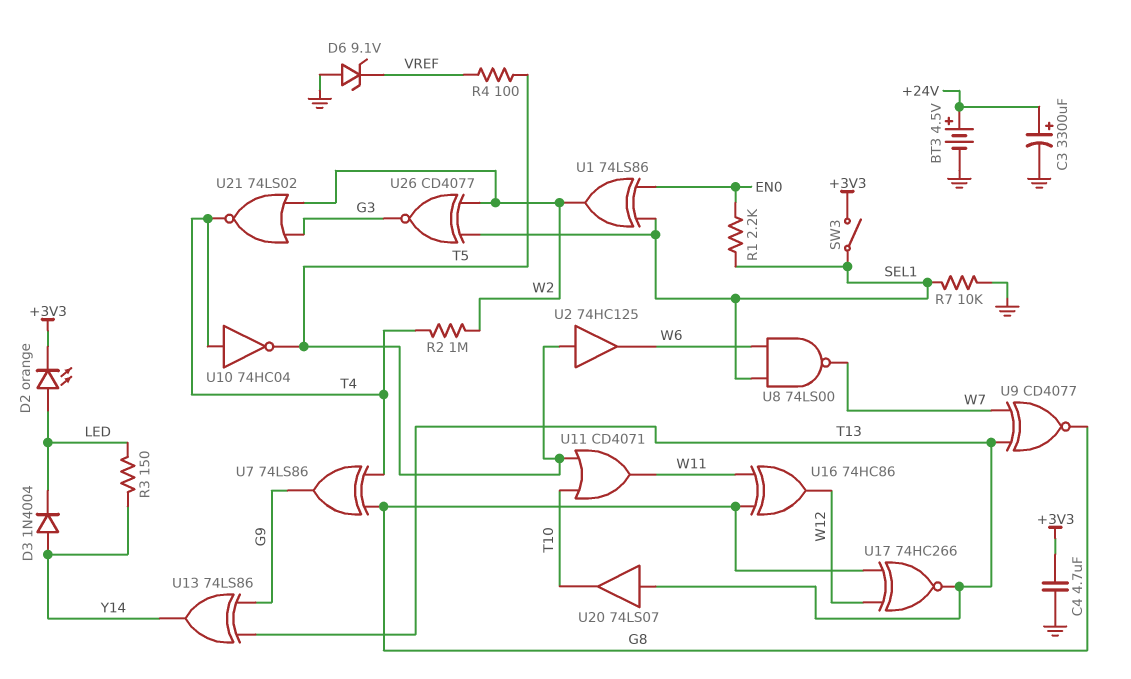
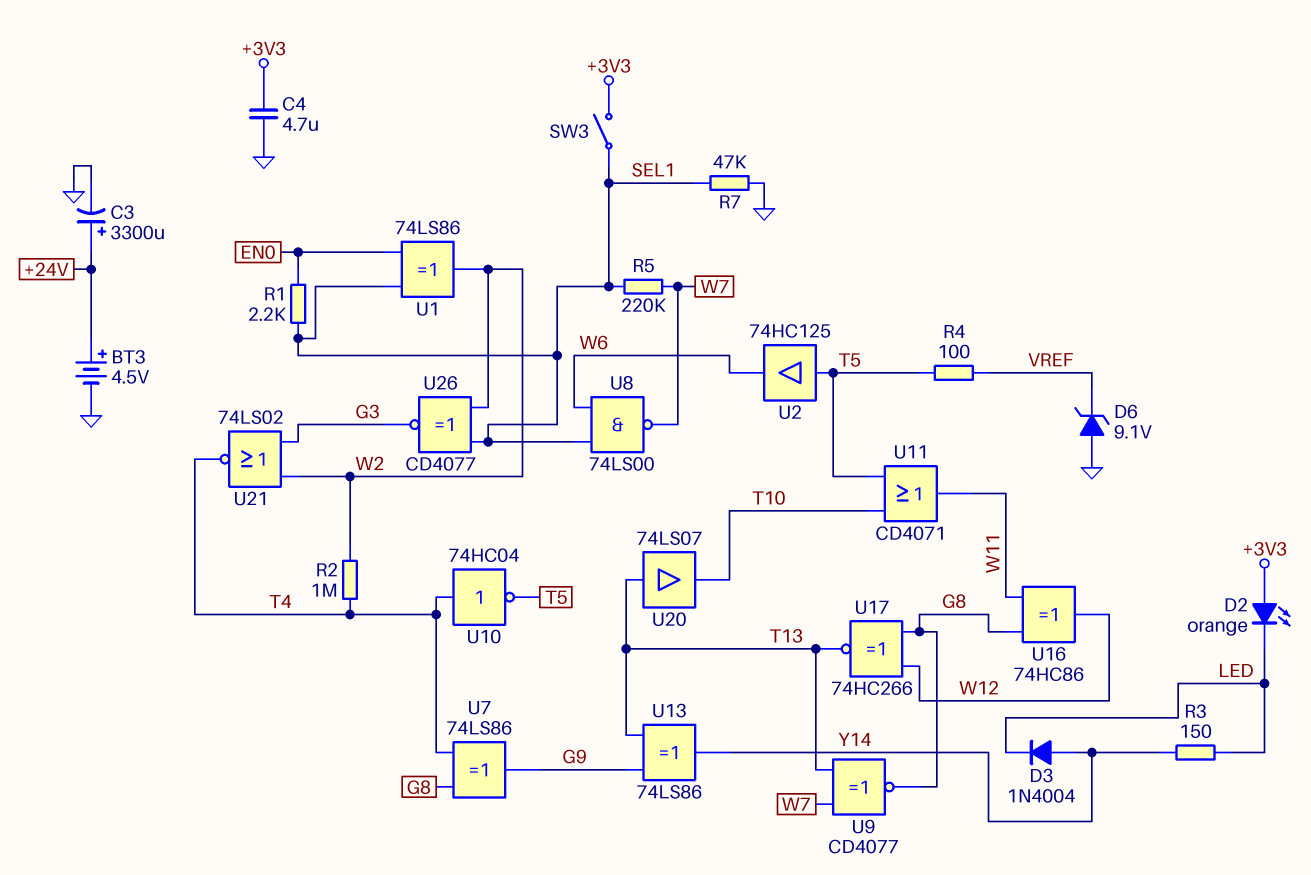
D2: LED orange (A LED, K +3V3) -> LED orange (A +3V3, K LED)
R5: none -> 220k (SEL1, W7)
R7: 10k (GND, SEL1) -> 47k (GND, SEL1)

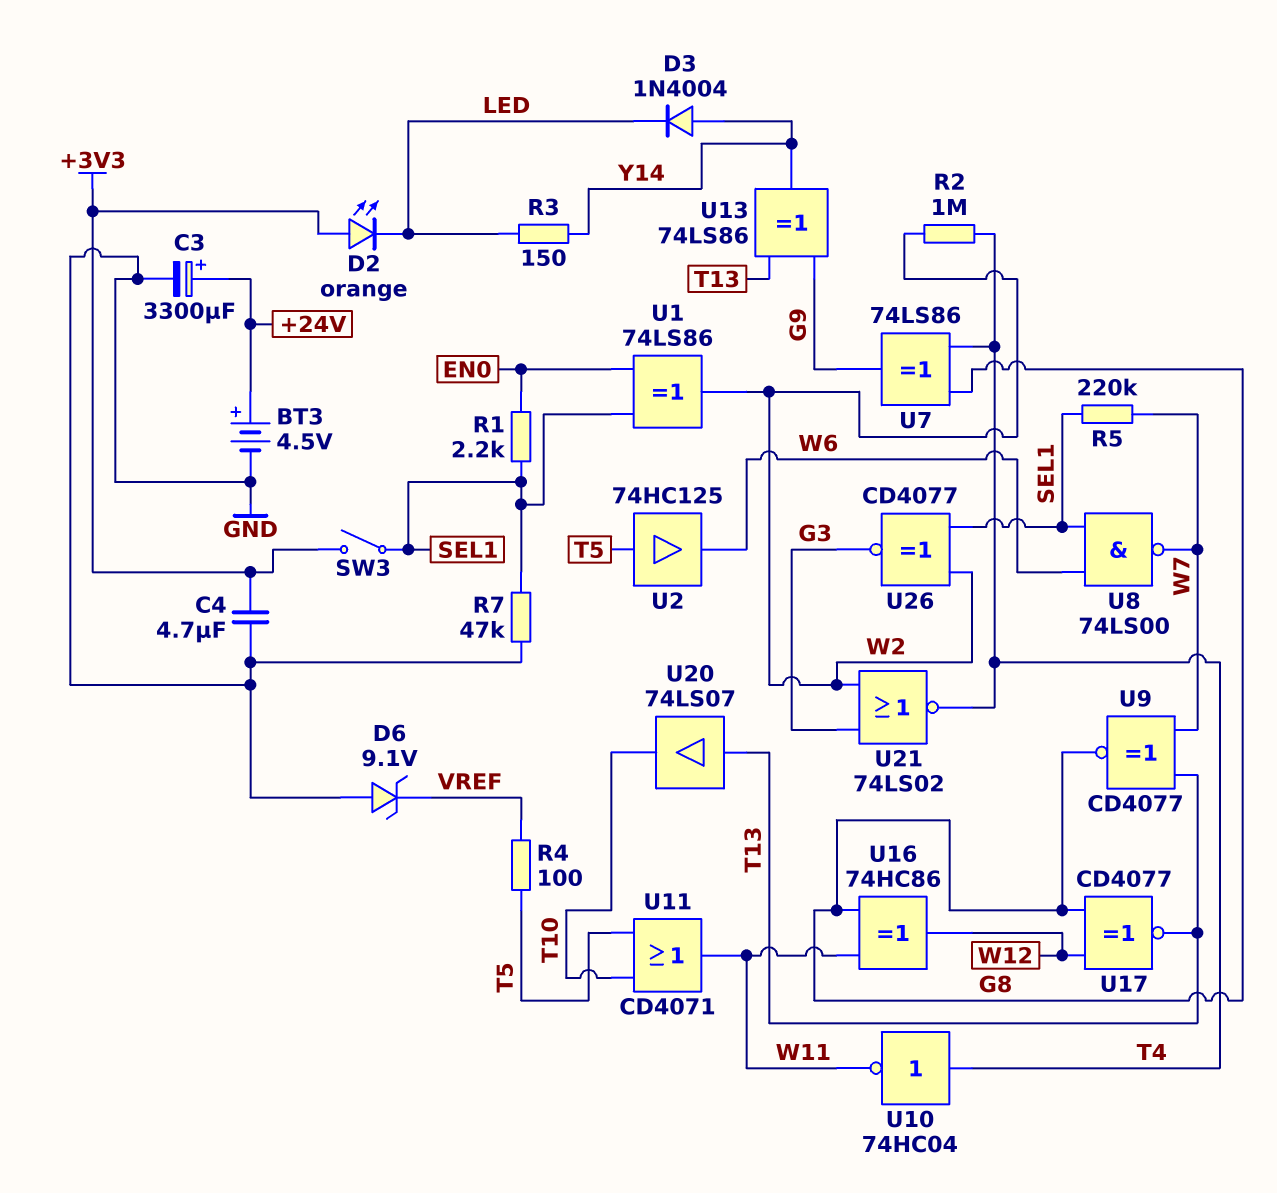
U10: NOT 74HC04 (in T4, out T5) -> NOT 74HC04 (in T4, out W11)
U17: XNOR 74HC266 (in G8, in W12, out T13) -> XNOR CD4077 (in G8, in W12, out T13)

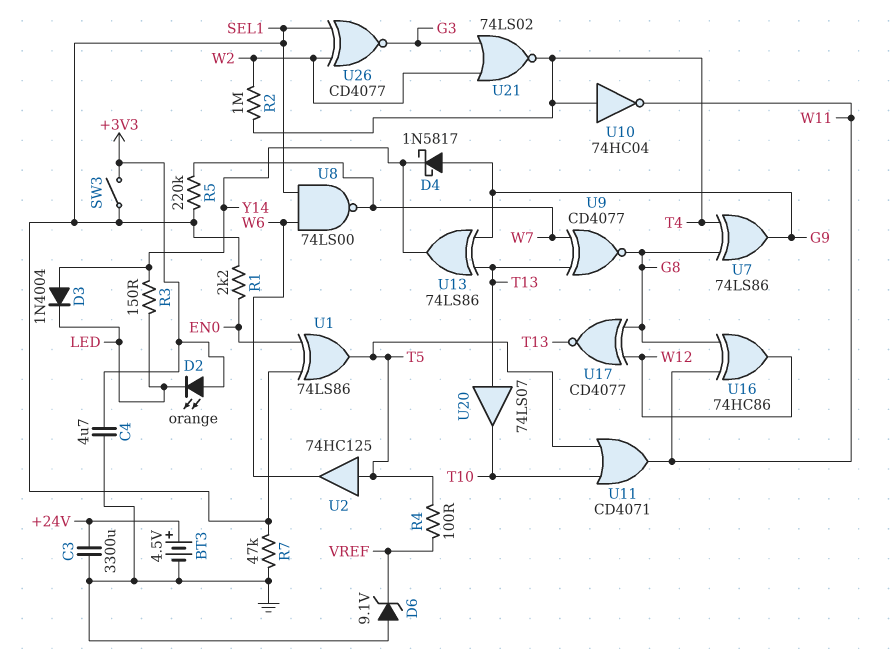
C3: 3300uF (plus +24V, minus GND) -> 3300uF (+24V, GND)
D4: none -> schottky 1N5817 (A G9, K Y14)
U1: XOR 74LS86 (in EN0, in SEL1, out W2) -> XOR 74LS86 (in EN0, in SEL1, out T5)

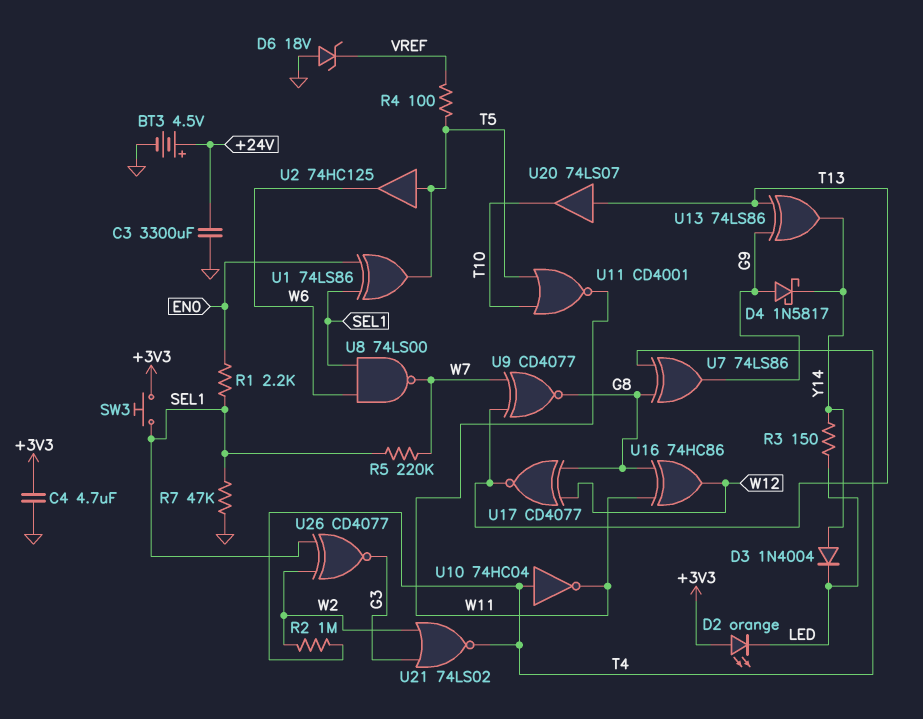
D6: zener 9.1V (A GND, K VREF) -> zener 18V (A GND, K VREF)
SW3: switch (+3V3, SEL1) -> button (+3V3, SEL1)
U11: OR CD4071 (in T5, in T10, out W11) -> NOR CD4001 (in T5, in T10, out W11)

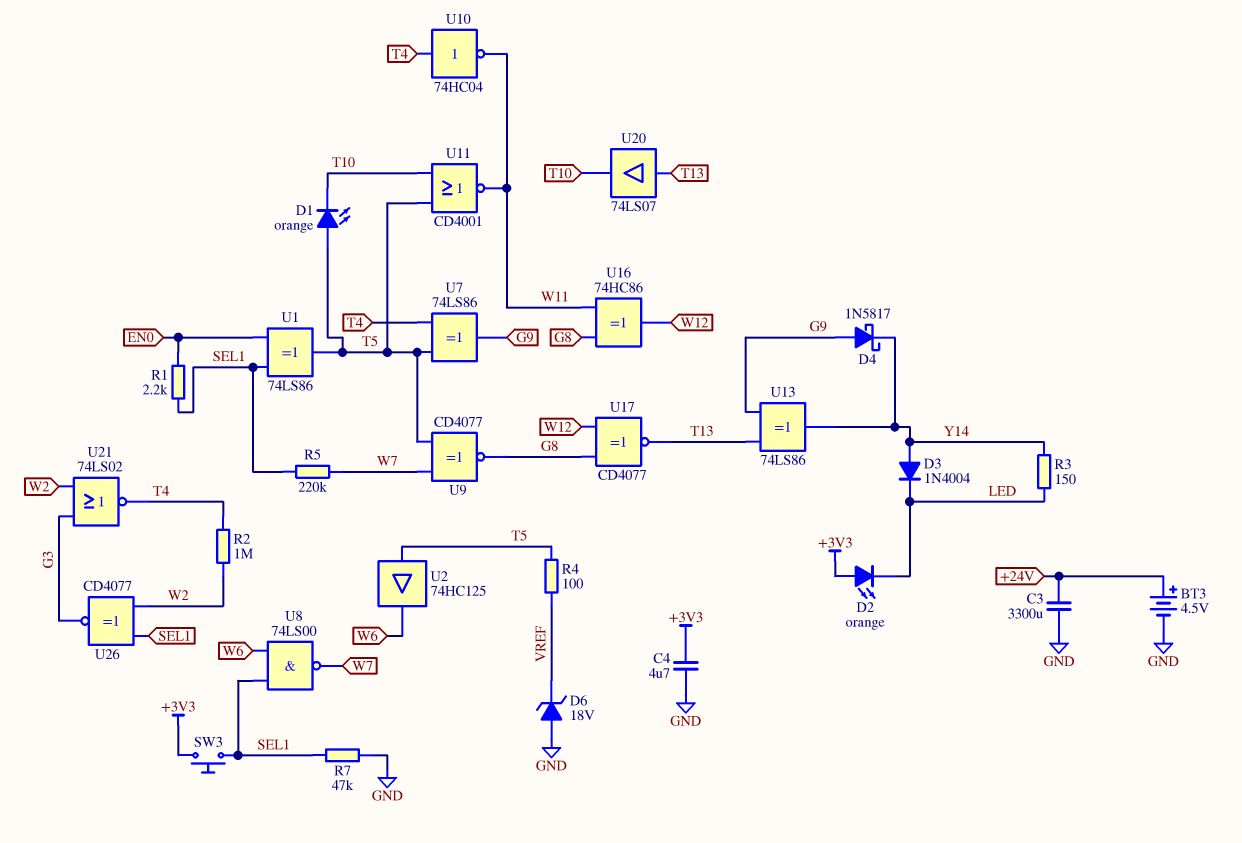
D1: none -> LED orange (A T5, K T10)
U7: XOR 74LS86 (in G8, in T4, out G9) -> XOR 74LS86 (in T4, in T5, out G9)
U9: XNOR CD4077 (in T13, in W7, out G8) -> XNOR CD4077 (in T5, in W7, out G8)

